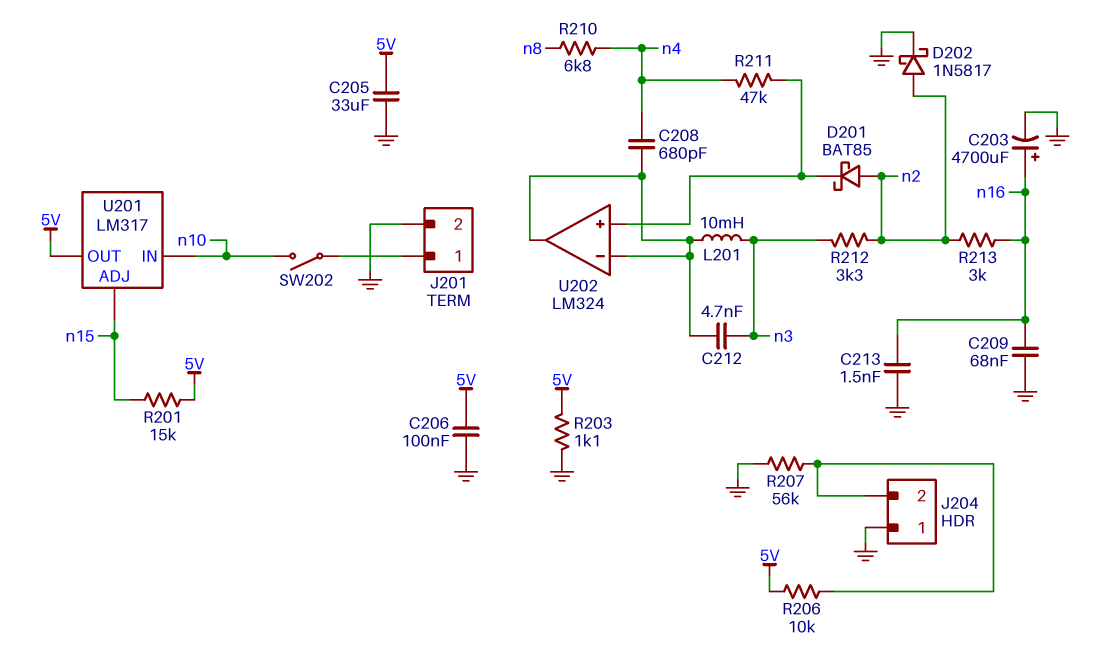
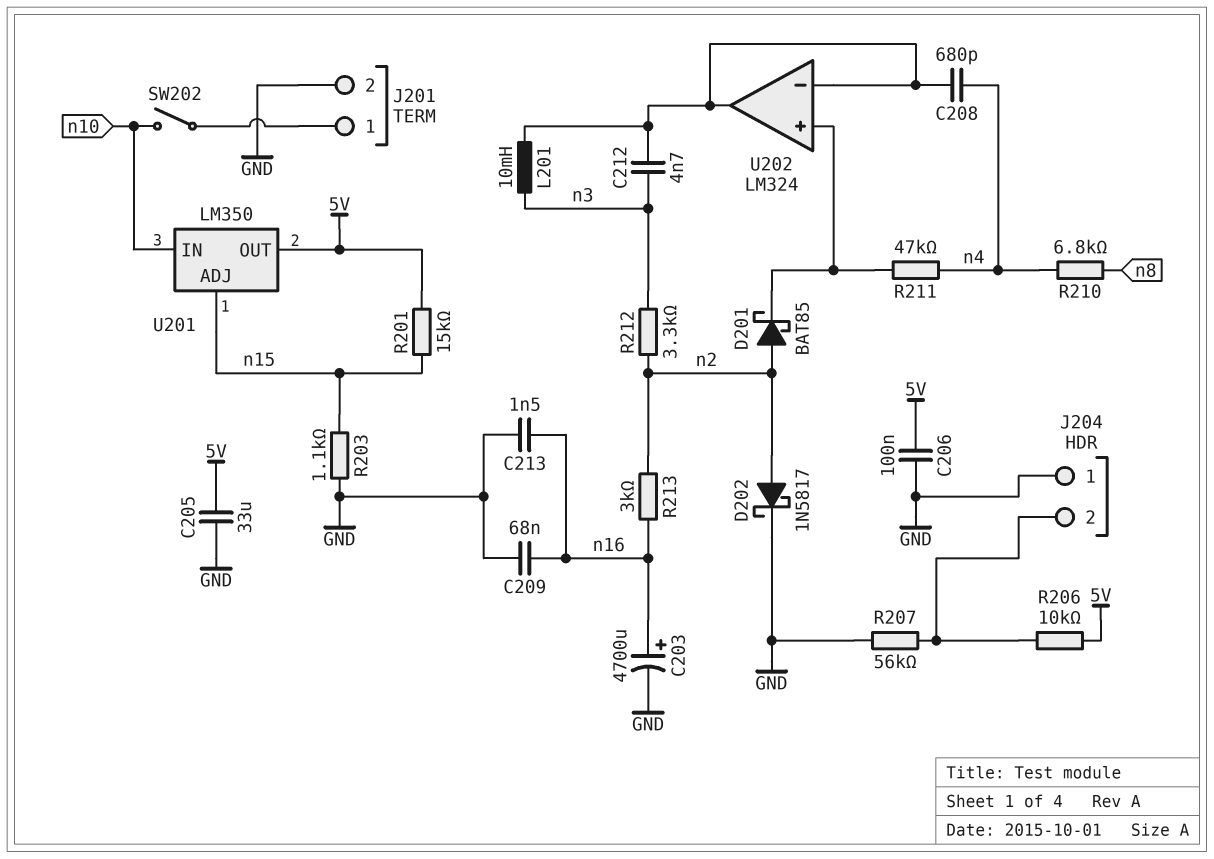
R203: 1.1k (5V, GND) -> 1.1k (GND, n15)
U201: LM317 -> LM350

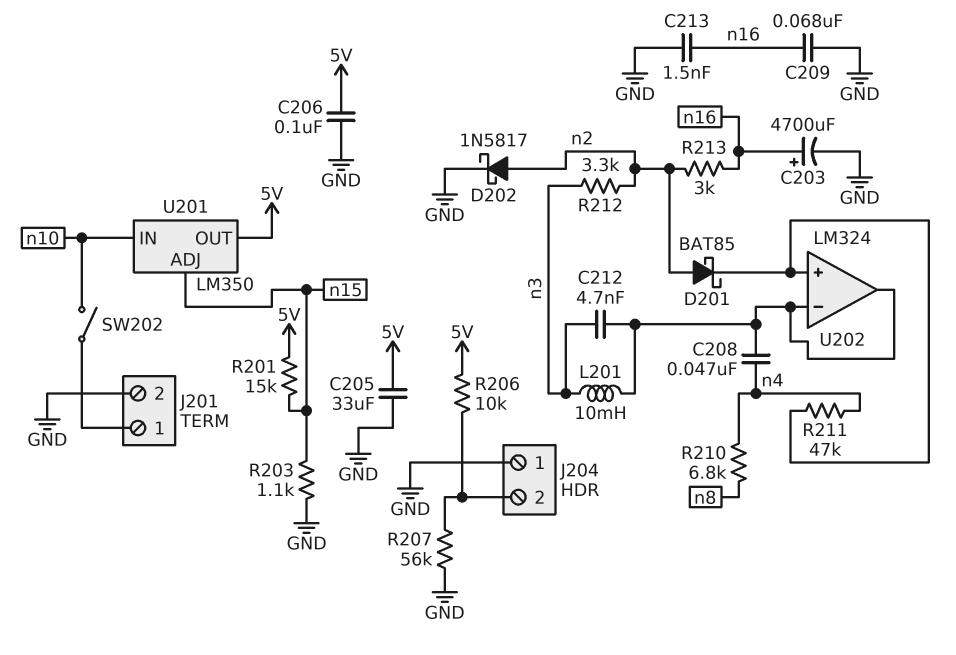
C208: 680pF (U202/in-, n4) -> 47nF (U202/in-, n4)

